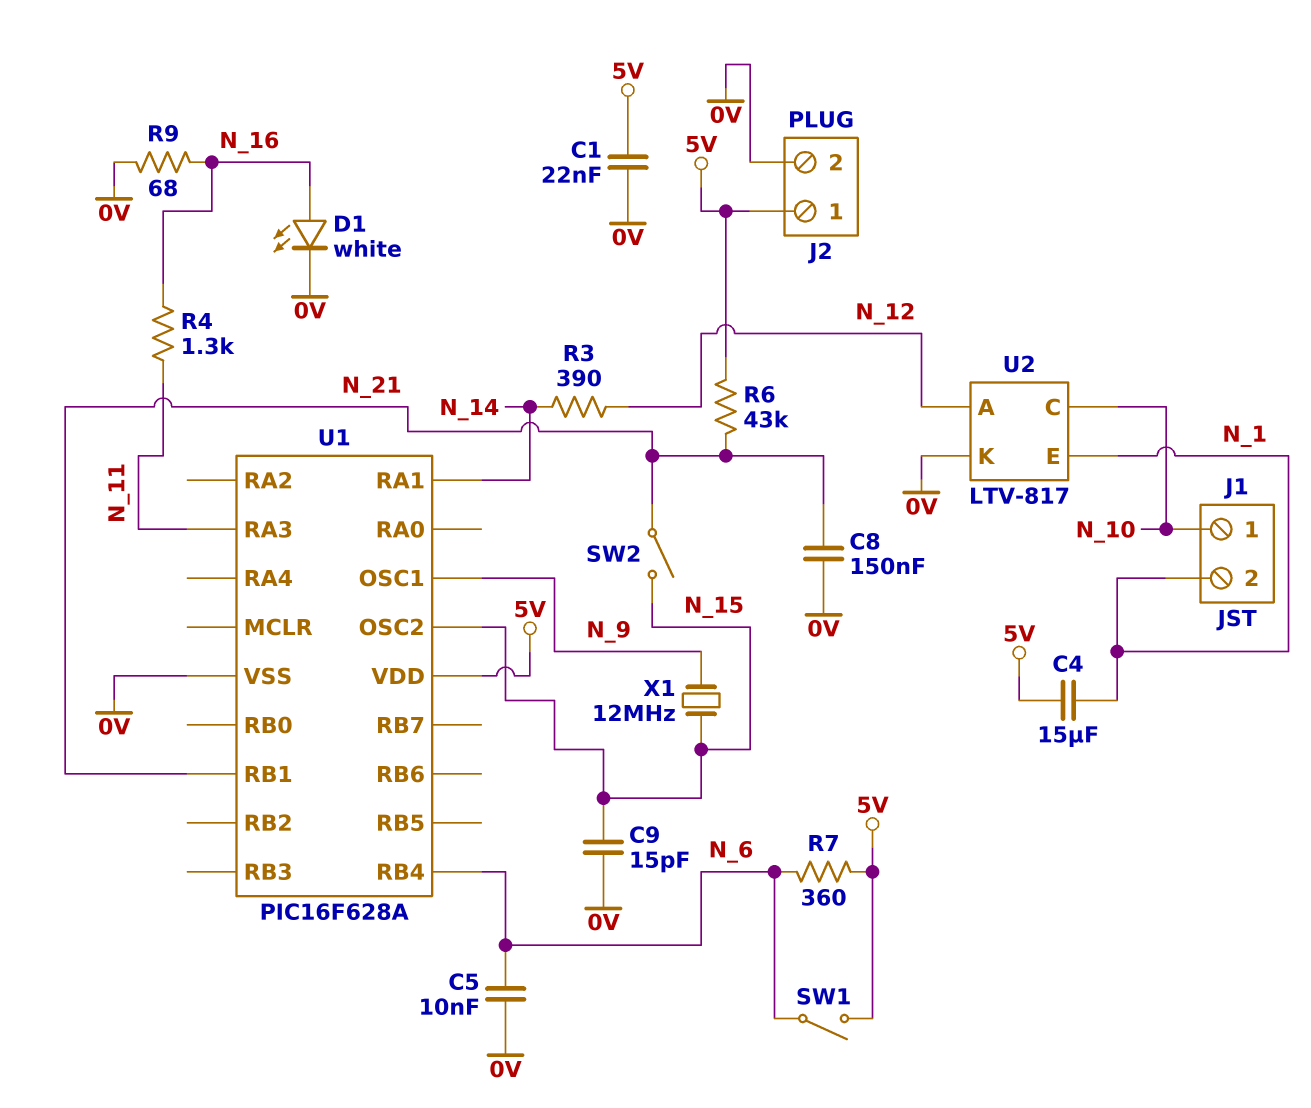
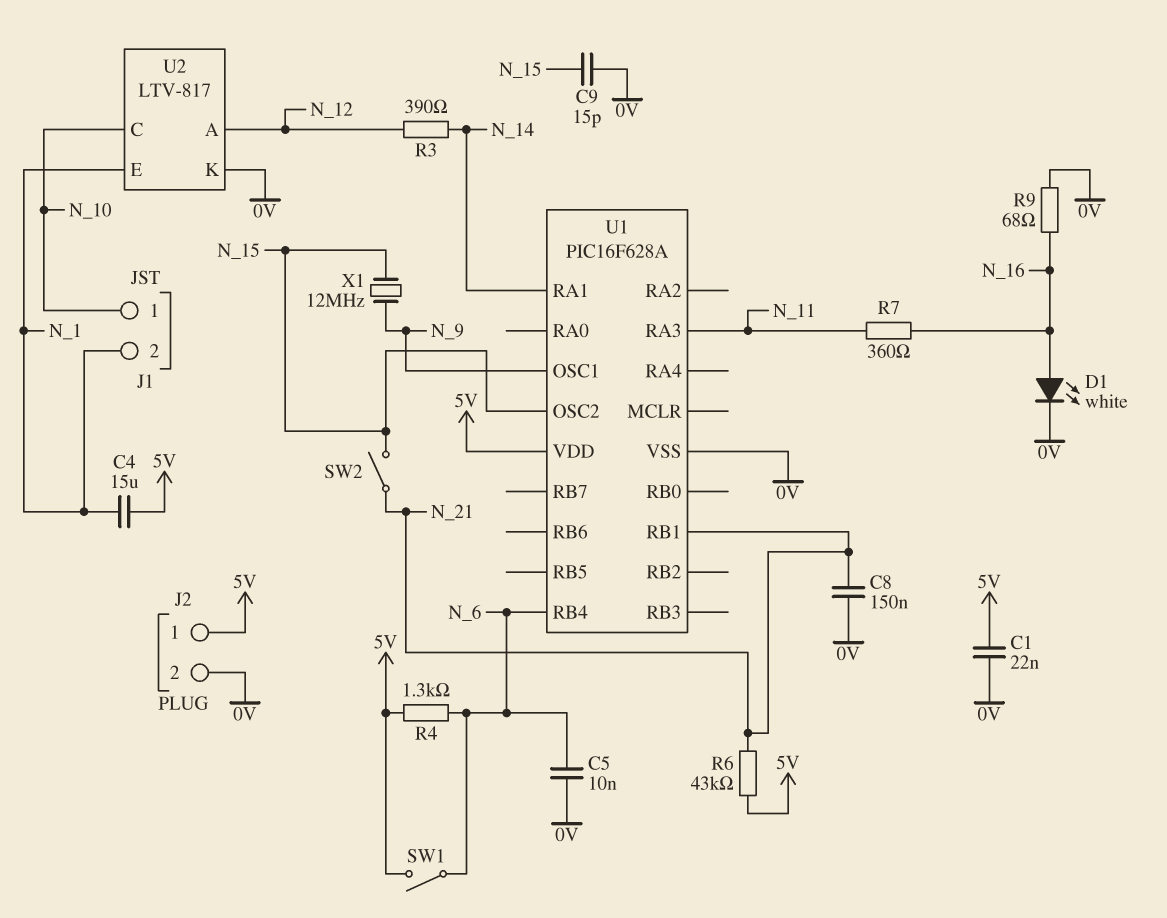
R4: 1.3k (N_11, N_16) -> 1.3k (5V, N_6)
R7: 360 (5V, N_6) -> 360 (N_11, N_16)

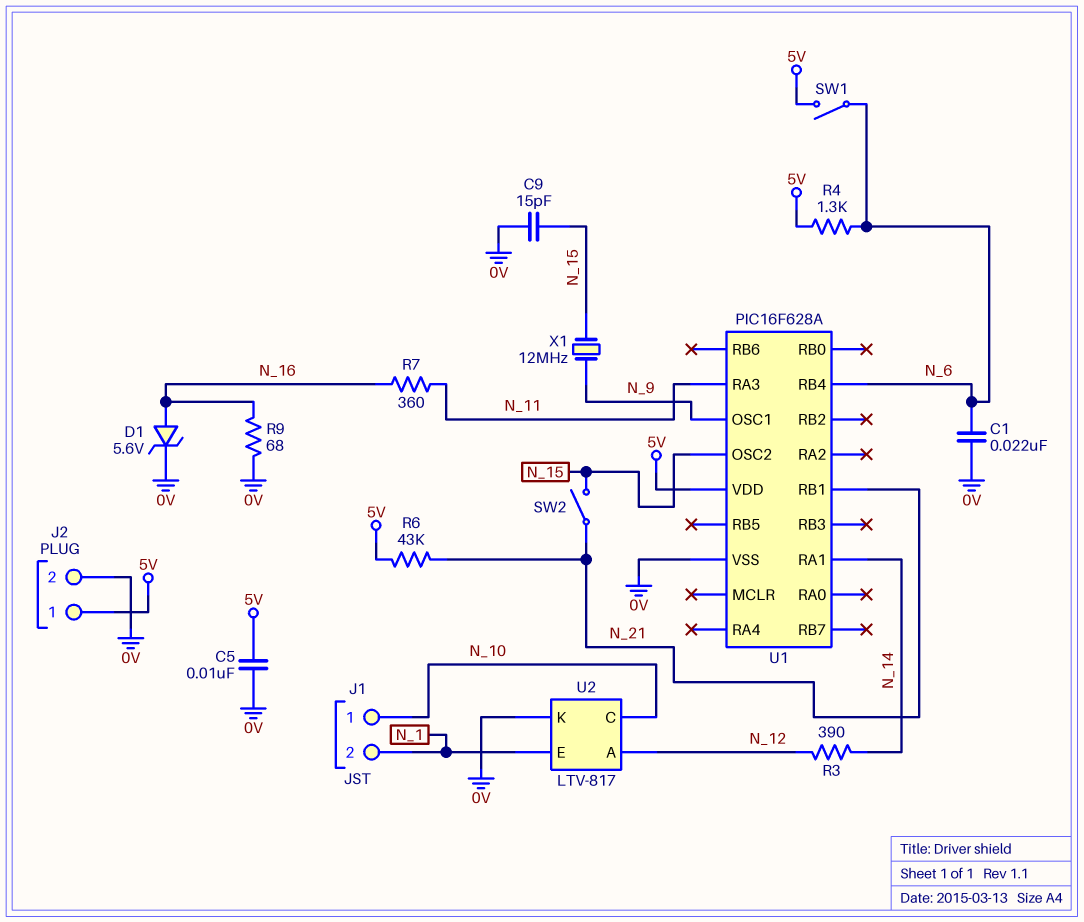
C1: 22nF (0V, 5V) -> 22nF (0V, N_6)
C4: 15uF (5V, N_1) -> none
C5: 10nF (0V, N_6) -> 10nF (0V, 5V)
C8: 150nF (0V, N_21) -> none
D1: LED white (A N_16, K 0V) -> zener 5.6V (A N_16, K 0V)

